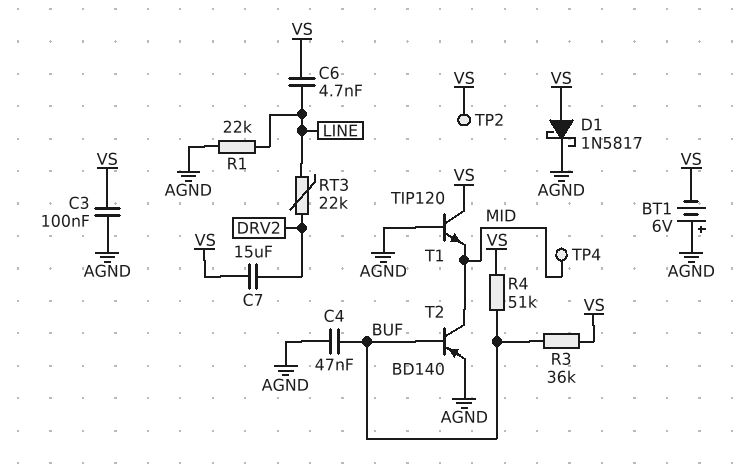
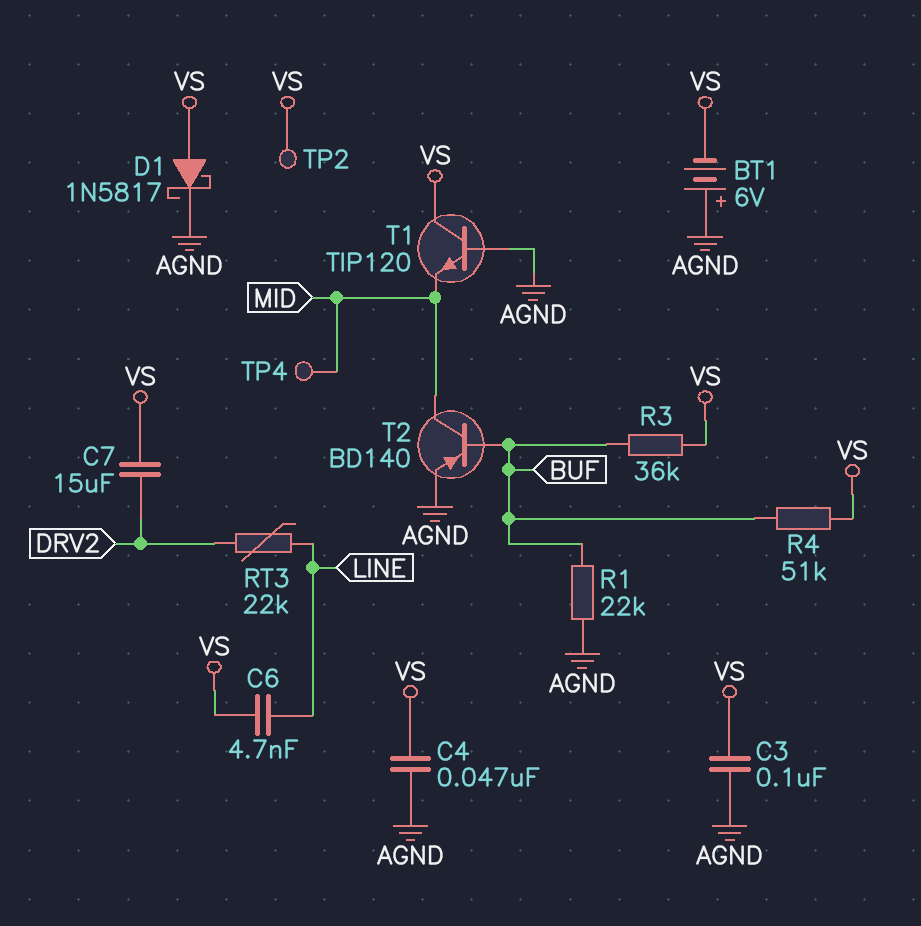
C4: 47nF (AGND, BUF) -> 47nF (AGND, VS)
R1: 22k (AGND, LINE) -> 22k (AGND, BUF)

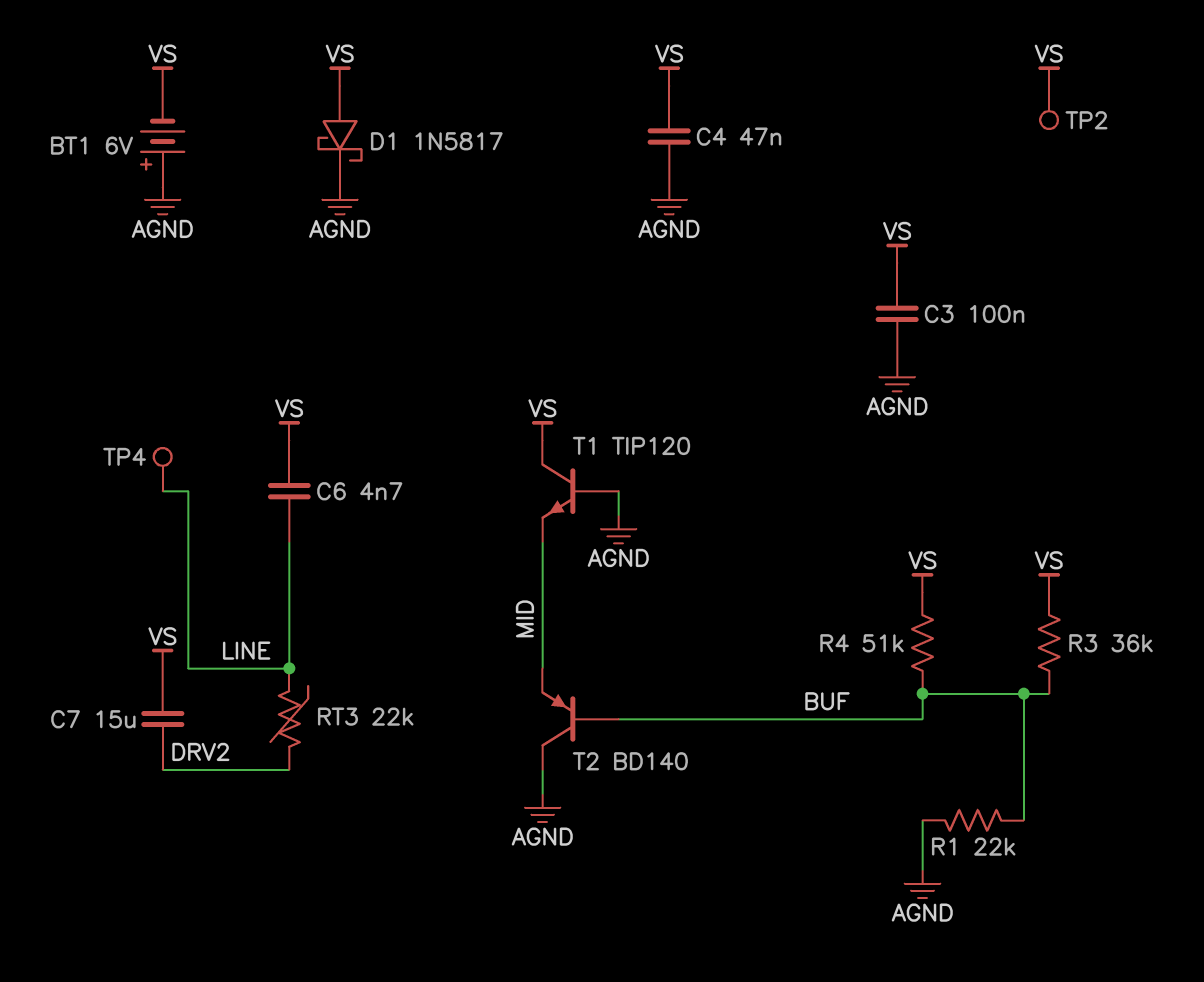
T2: PNP BD140 (B BUF, C MID, E AGND) -> PNP BD140 (B BUF, C AGND, E MID)
TP4: test point (MID) -> test point (LINE)

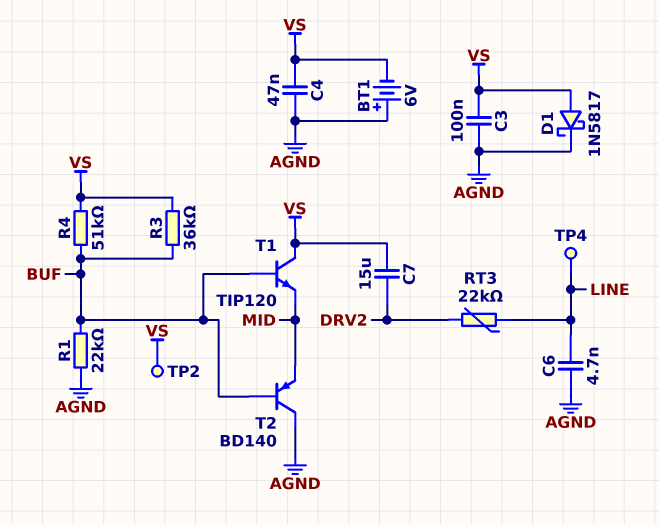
C6: 4.7nF (LINE, VS) -> 4.7nF (AGND, LINE)
T1: NPN TIP120 (B AGND, C VS, E MID) -> NPN TIP120 (B BUF, C VS, E MID)

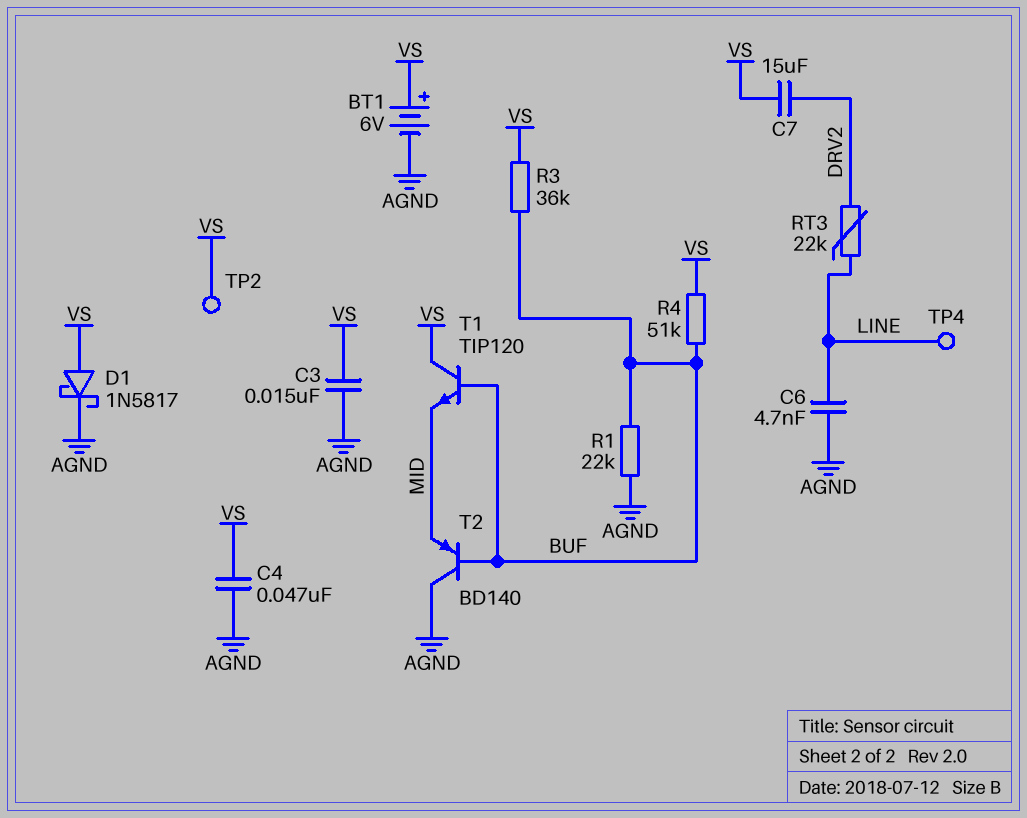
BT1: 6V (plus AGND, minus VS) -> 6V (plus VS, minus AGND)
C3: 100nF (AGND, VS) -> 15nF (AGND, VS)

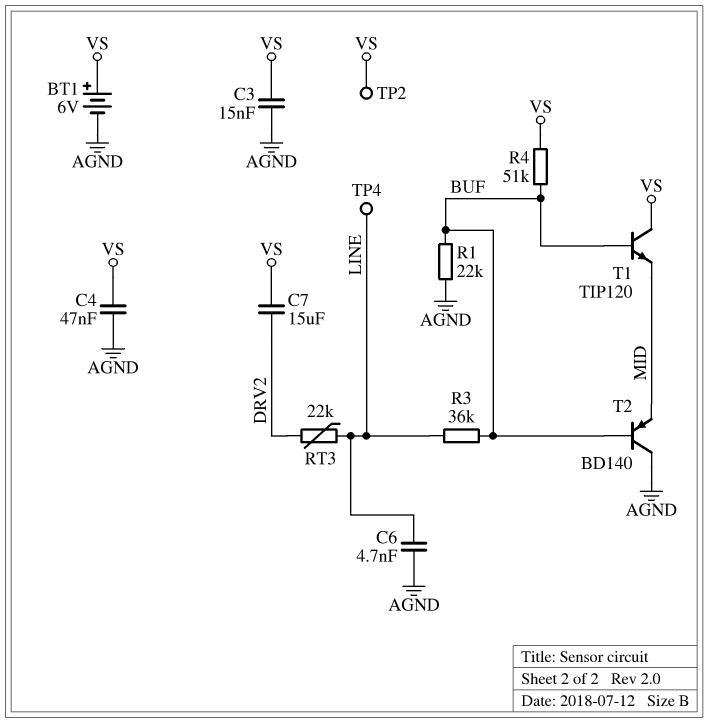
D1: schottky 1N5817 (A VS, K AGND) -> none
R3: 36k (BUF, VS) -> 36k (BUF, LINE)

